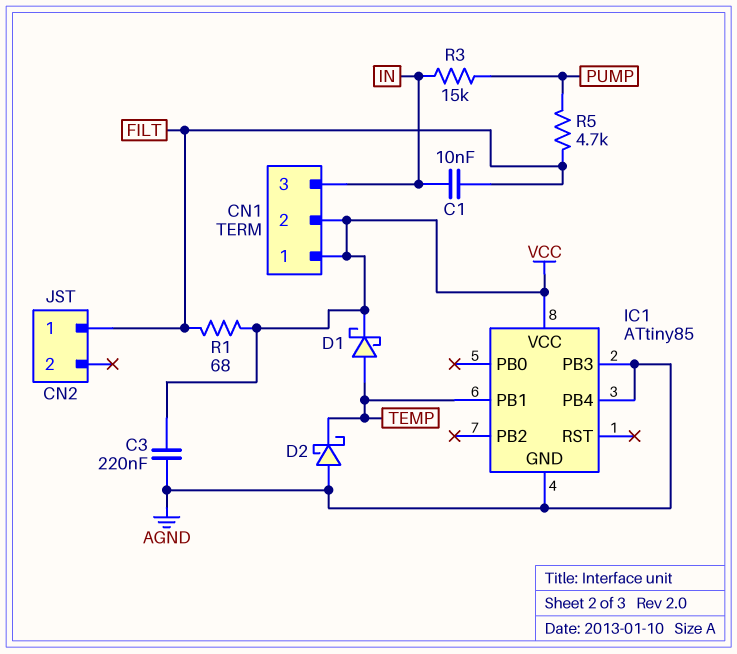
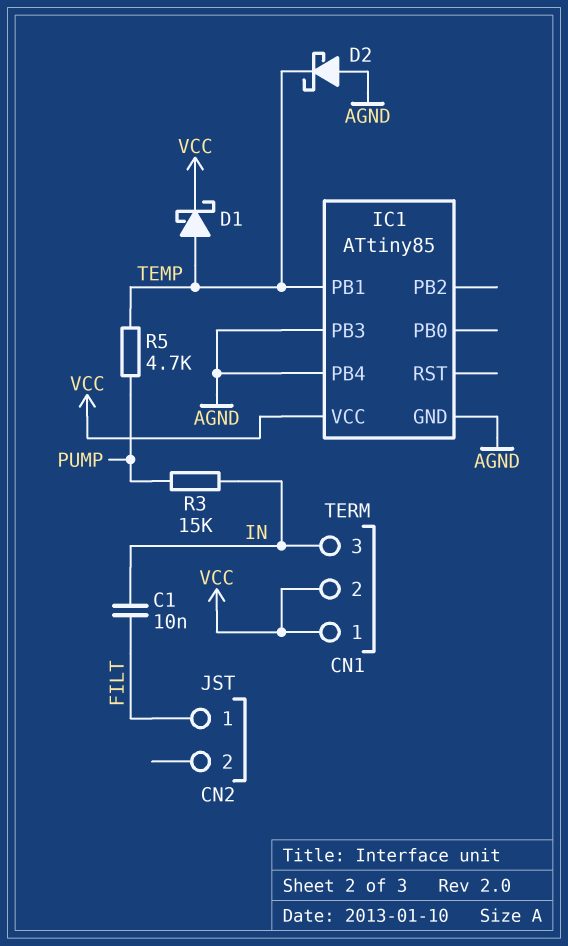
C3: 220nF (AGND, VCC) -> none
R1: 68 (FILT, VCC) -> none
R5: 4.7k (FILT, PUMP) -> 4.7k (PUMP, TEMP)

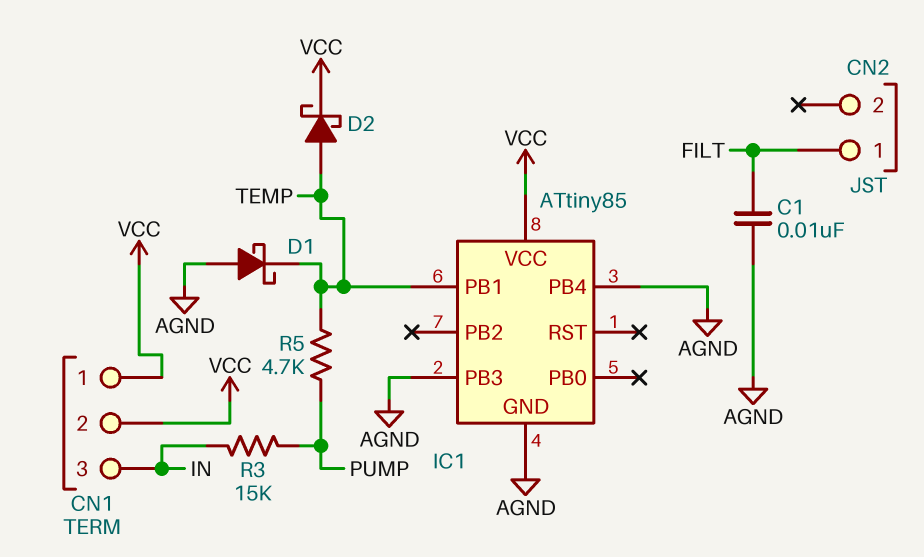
C1: 10nF (FILT, IN) -> 10nF (AGND, FILT)
D1: schottky (A TEMP, K VCC) -> schottky (A AGND, K TEMP)
D2: schottky (A AGND, K TEMP) -> schottky (A TEMP, K VCC)

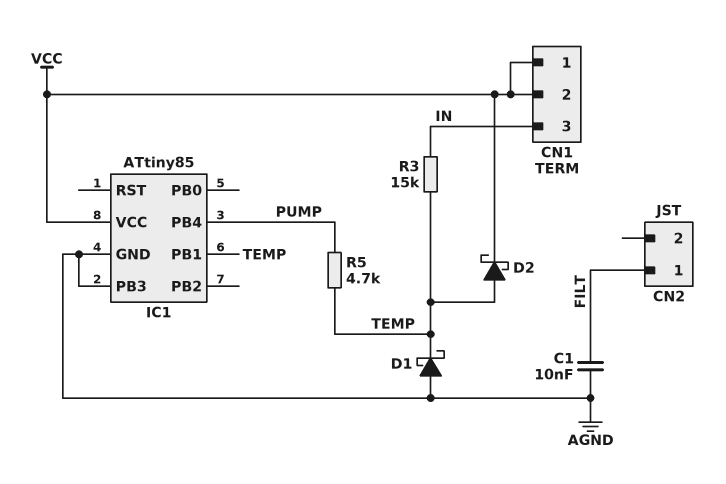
IC1 pin PB4: AGND -> PUMP
R3: 15k (IN, PUMP) -> 15k (IN, TEMP)

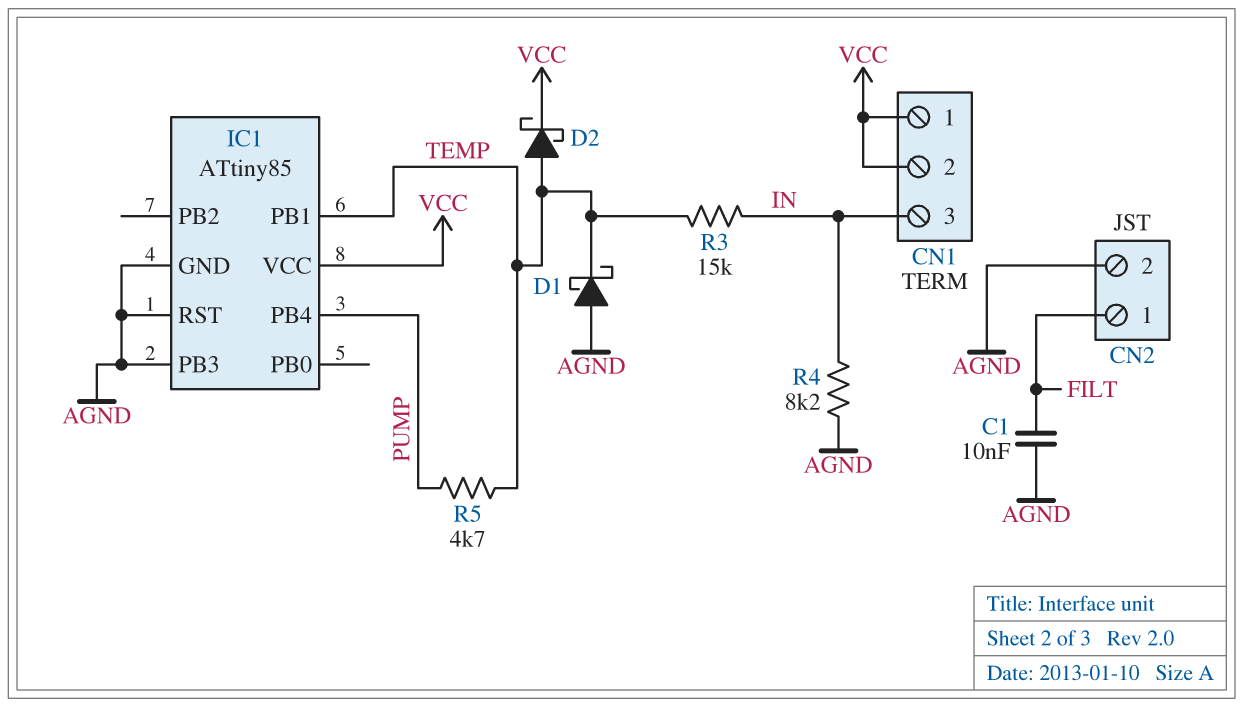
CN2 pin 2: none -> AGND
IC1 pin RST: none -> AGND
R4: none -> 8.2k (AGND, IN)

